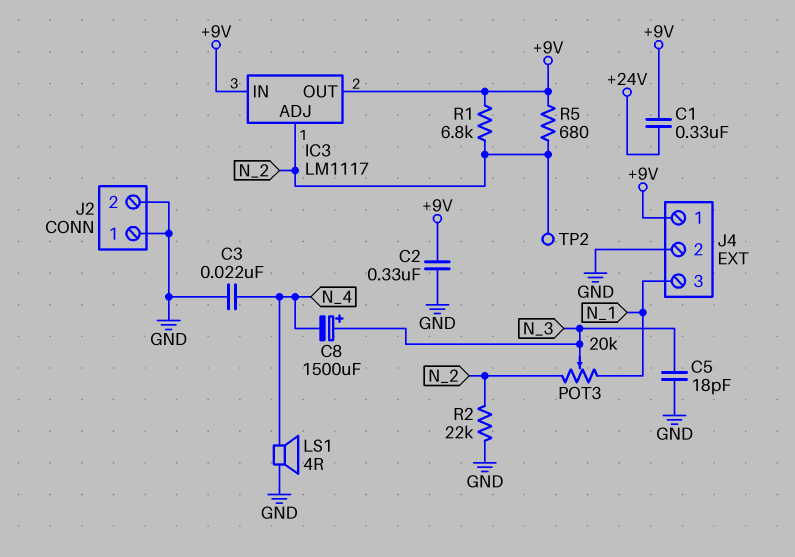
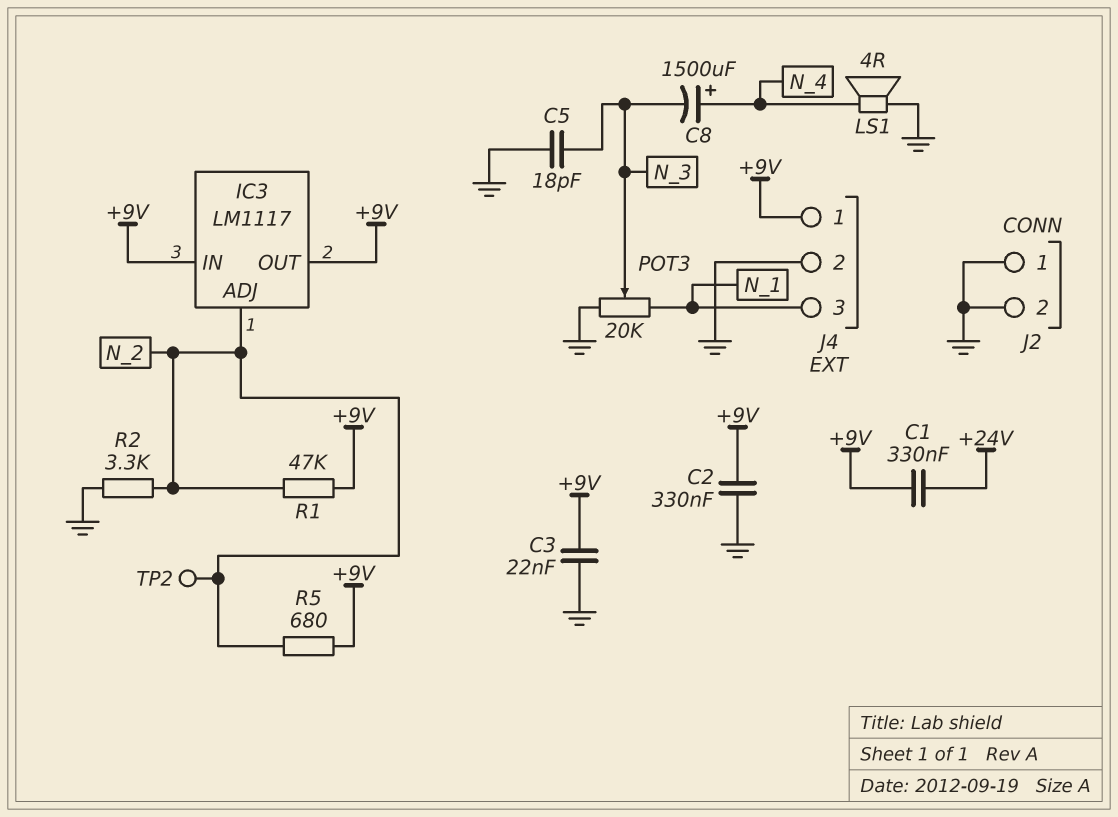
C3: 22nF (GND, N_4) -> 22nF (+9V, GND)
C8: 1500uF (plus N_3, minus N_4) -> 1500uF (plus N_4, minus N_3)
POT3: 20k (N_1, N_2, wiper N_3) -> 20k (GND, N_1, wiper N_3)
R1: 6.8k (+9V, N_2) -> 47k (+9V, N_2)
R2: 22k (GND, N_2) -> 3.3k (GND, N_2)

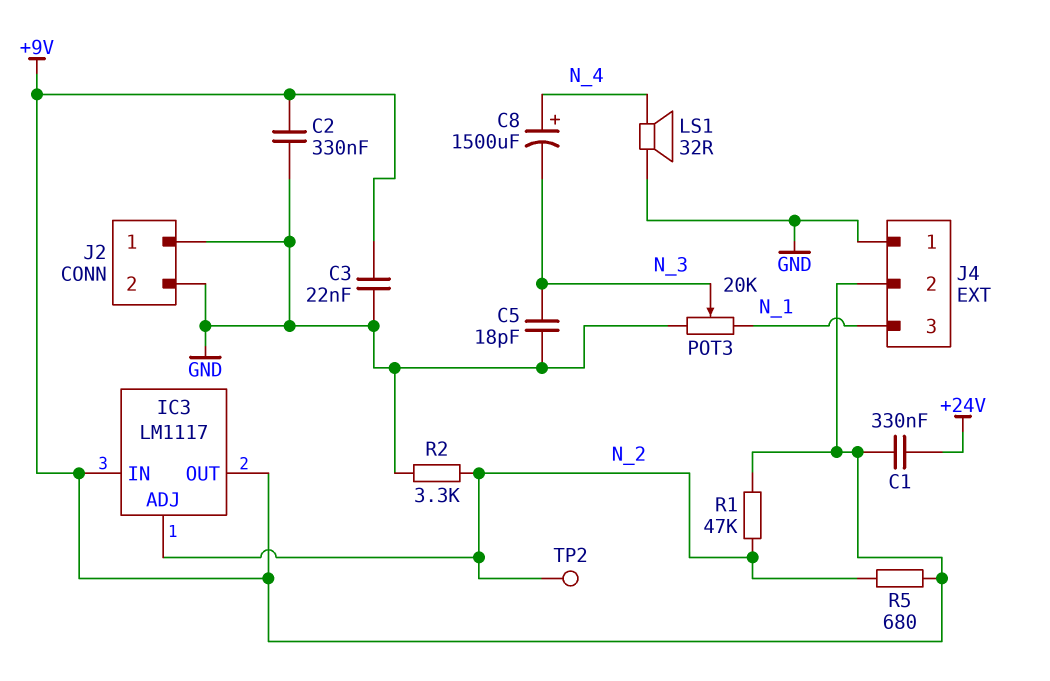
J4 pin 1: +9V -> GND
J4 pin 2: GND -> +9V
LS1: speaker 4R (GND, N_4) -> speaker 32R (GND, N_4)

